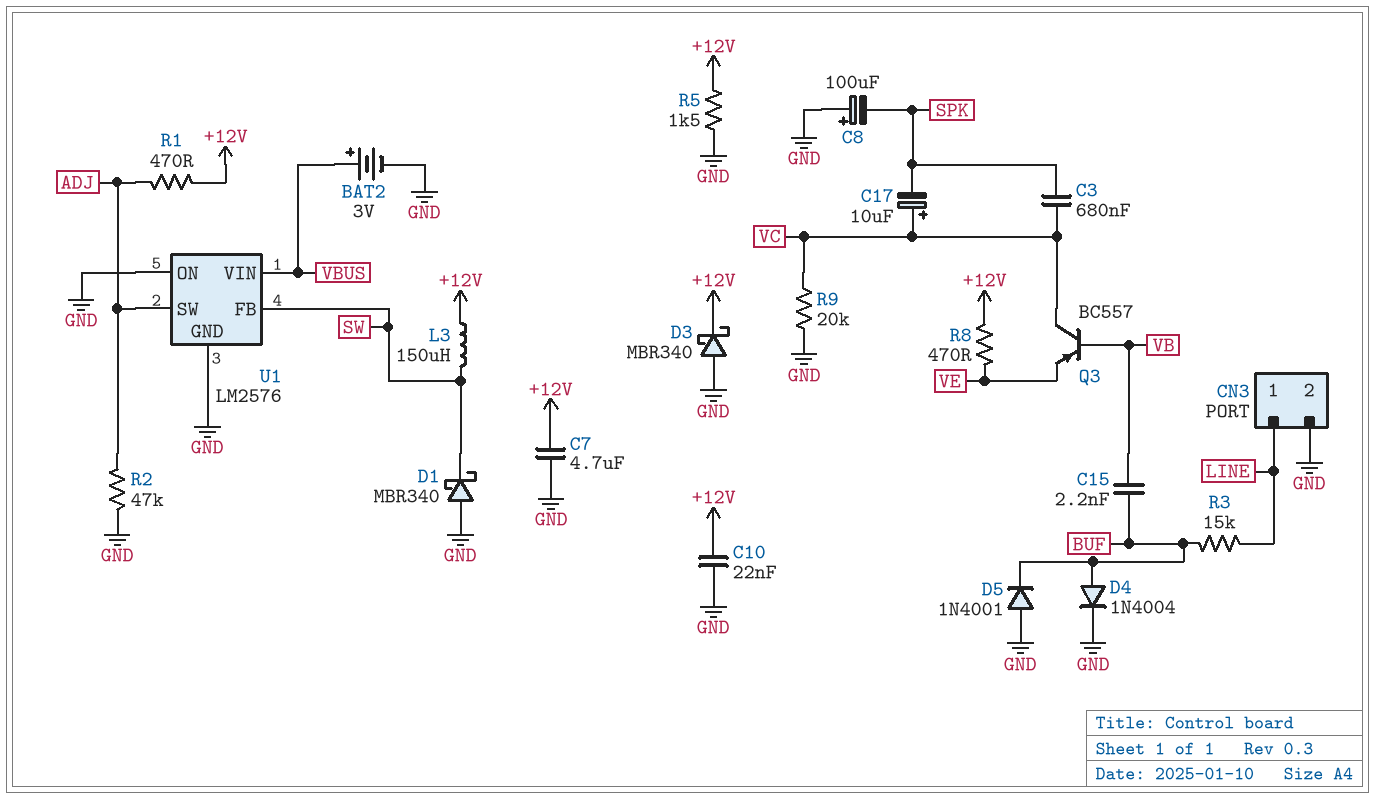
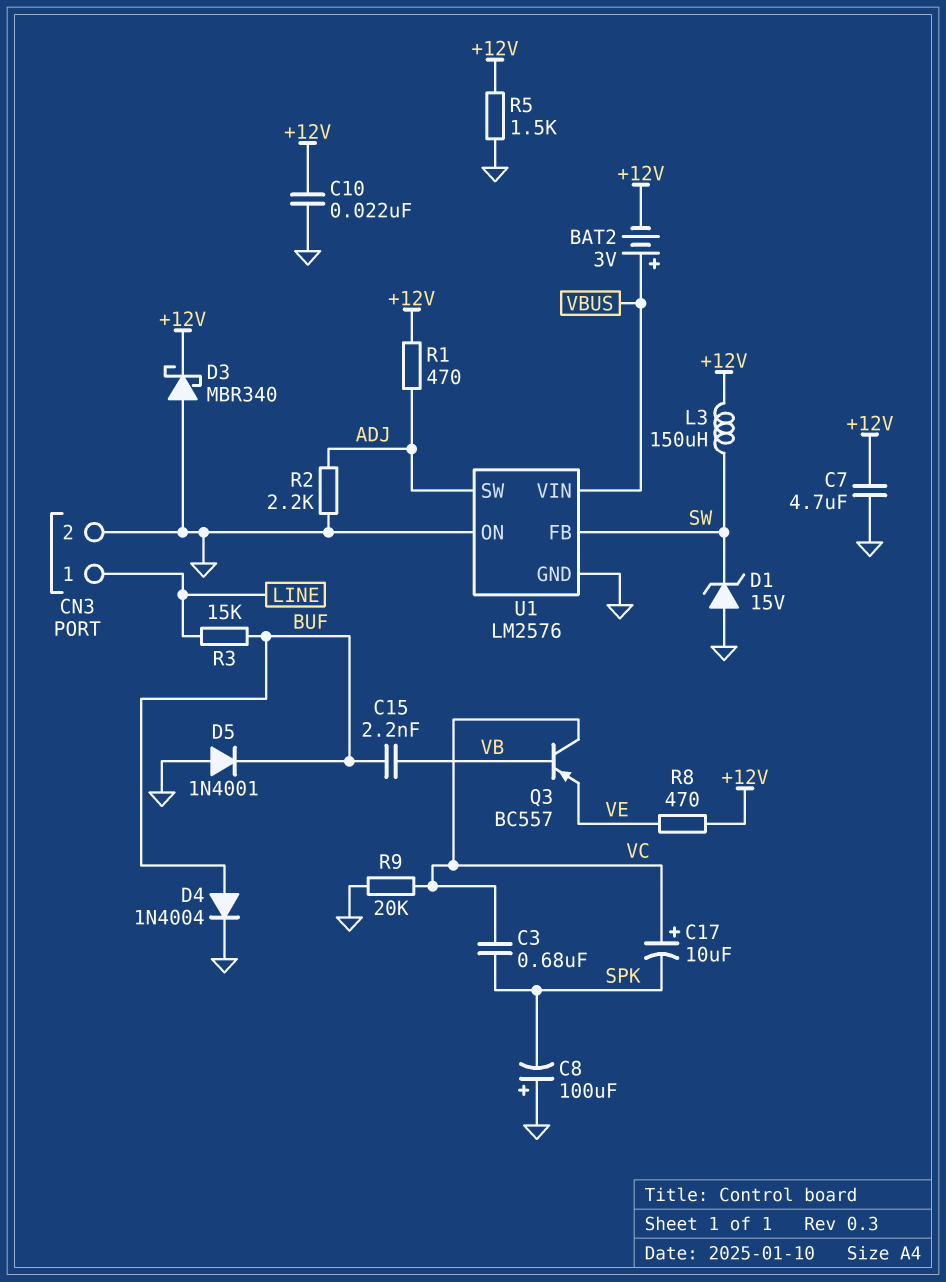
BAT2: 3V (plus VBUS, minus GND) -> 3V (plus VBUS, minus +12V)
D1: schottky MBR340 (A GND, K SW) -> zener 15V (A GND, K SW)
R2: 47k (ADJ, GND) -> 2.2k (ADJ, GND)

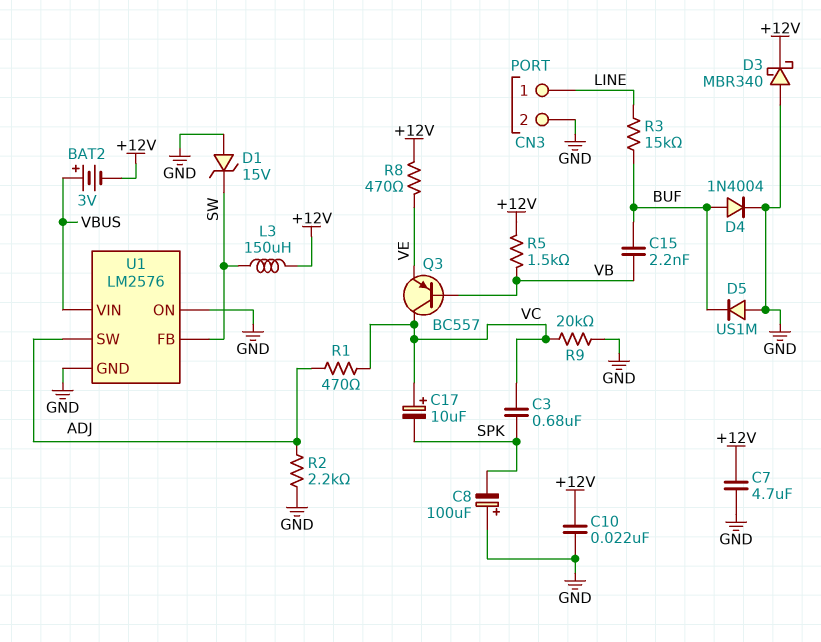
D5: diode 1N4001 (A GND, K BUF) -> diode US1M (A GND, K BUF)
R1: 470 (+12V, ADJ) -> 470 (ADJ, VC)
R5: 1.5k (+12V, GND) -> 1.5k (+12V, VB)

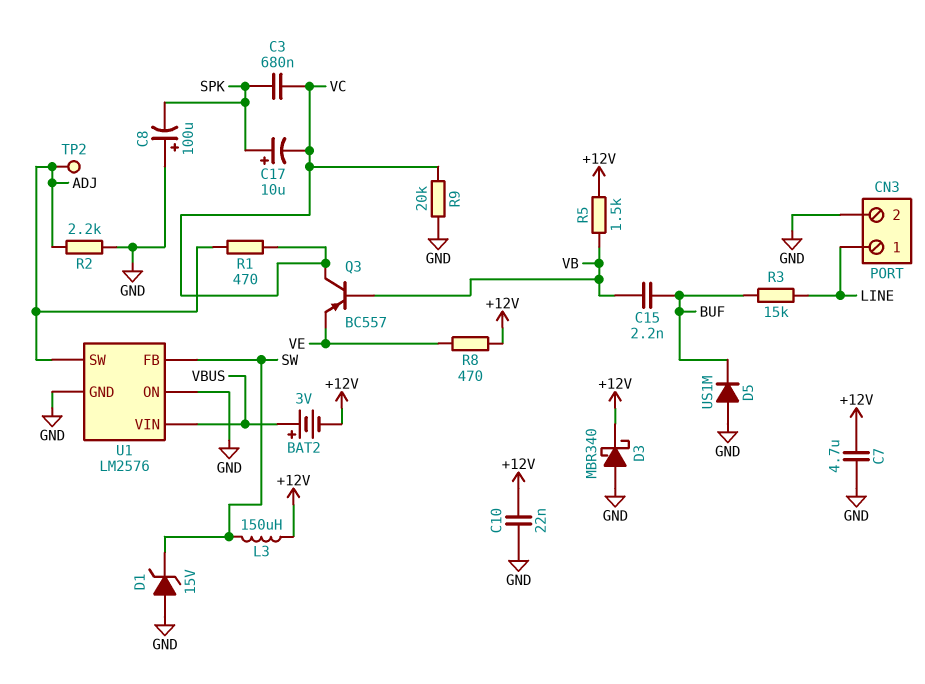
C17: 10uF (plus VC, minus SPK) -> 10uF (plus SPK, minus VC)
D4: diode 1N4004 (A BUF, K GND) -> none
TP2: none -> test point (ADJ)

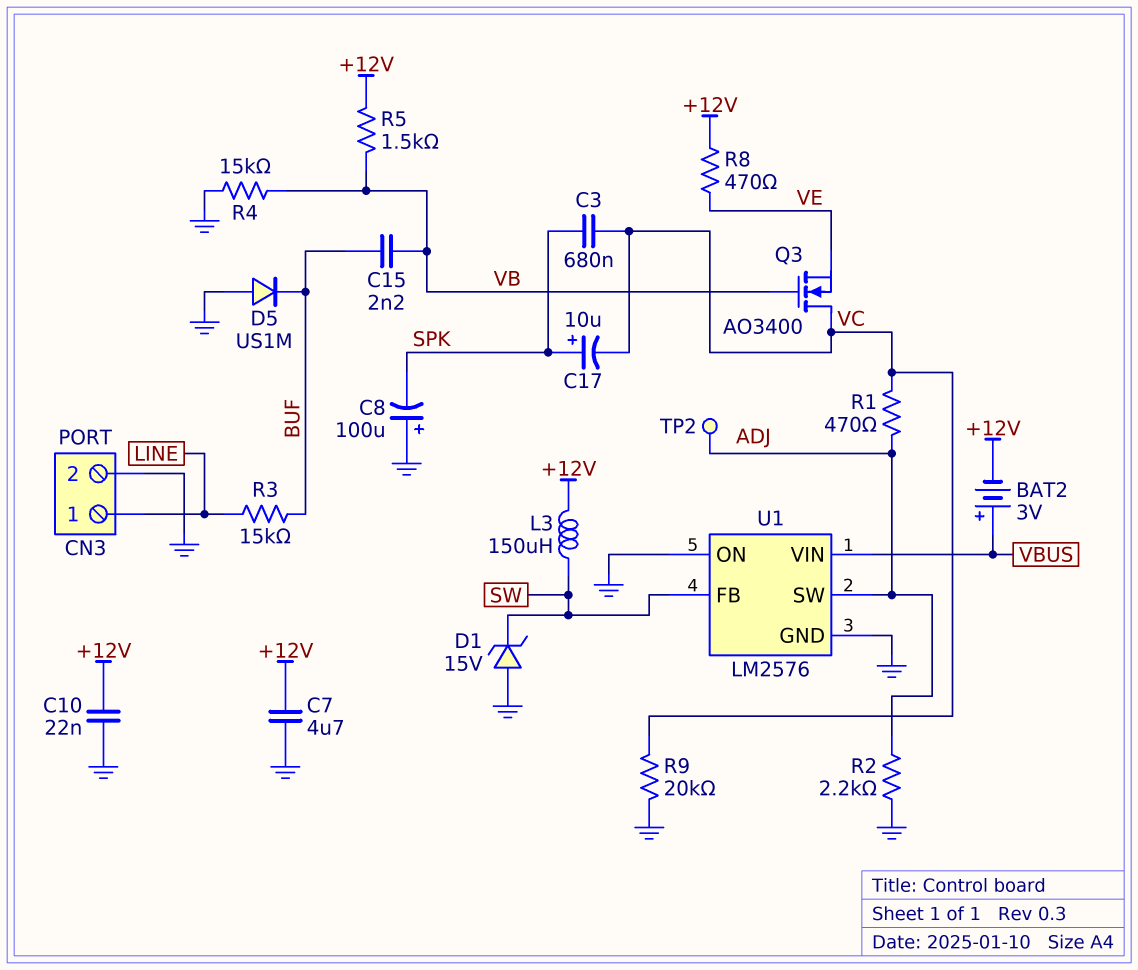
D3: schottky MBR340 (A GND, K +12V) -> none
Q3: PNP BC557 (B VB, C VC, E VE) -> NMOS AO3400 (G VB, D VC, S VE)
R4: none -> 15k (GND, VB)

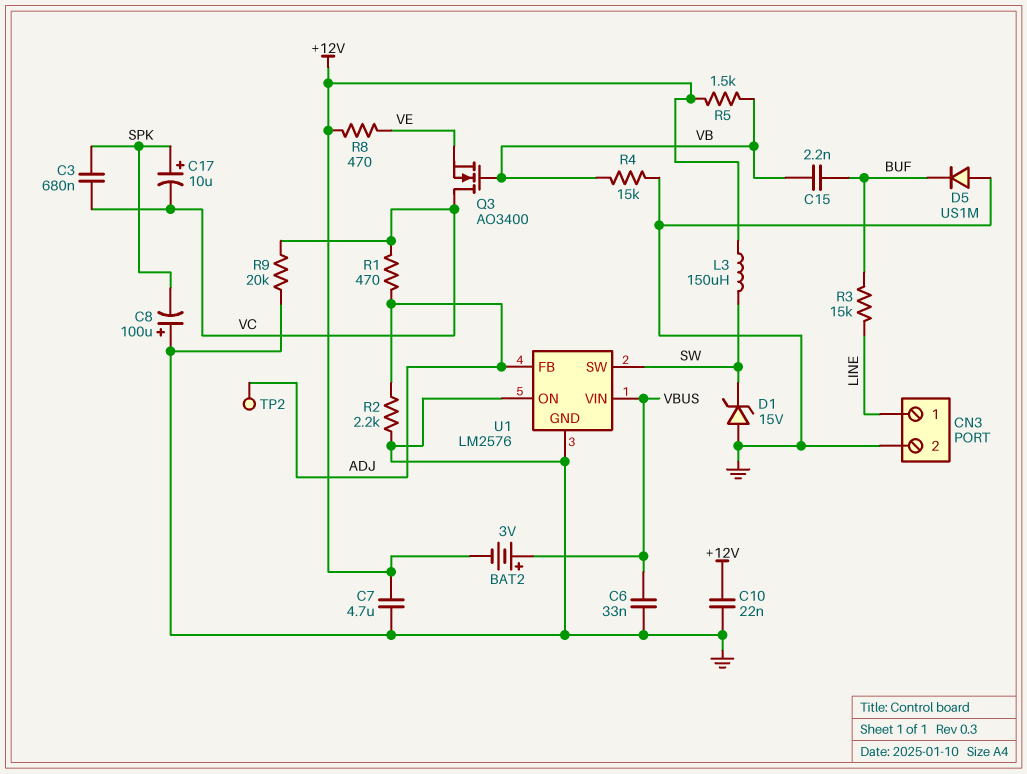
C6: none -> 33nF (GND, VBUS)
U1 pin FB: SW -> ADJ
U1 pin SW: ADJ -> SW

